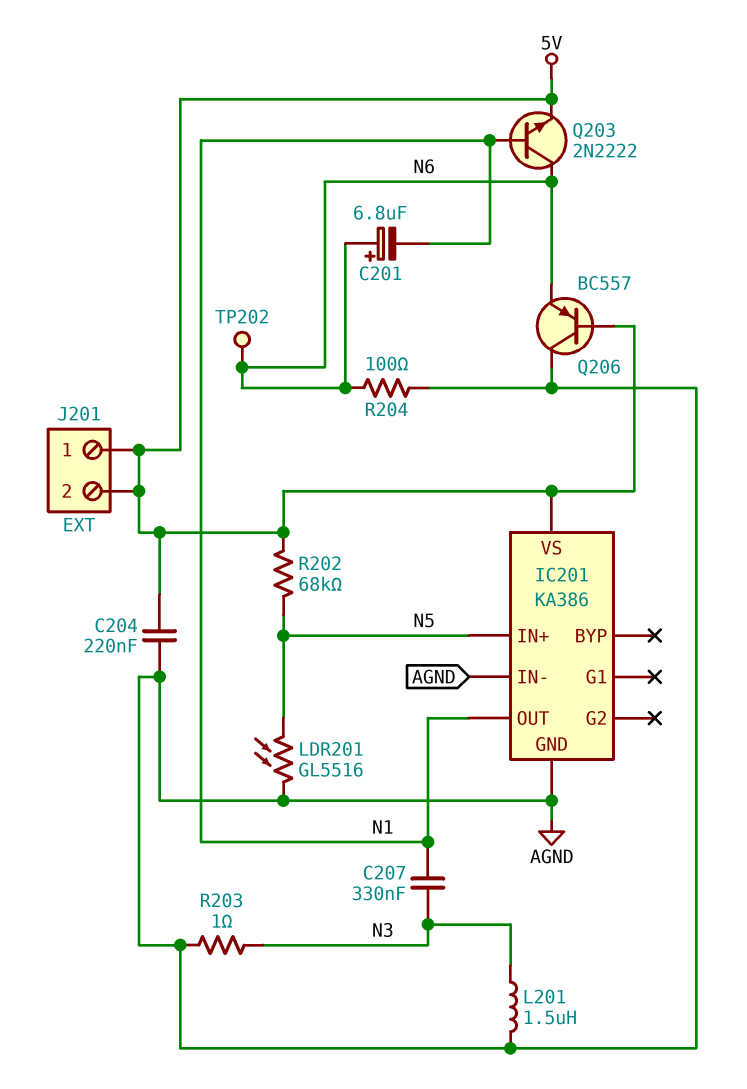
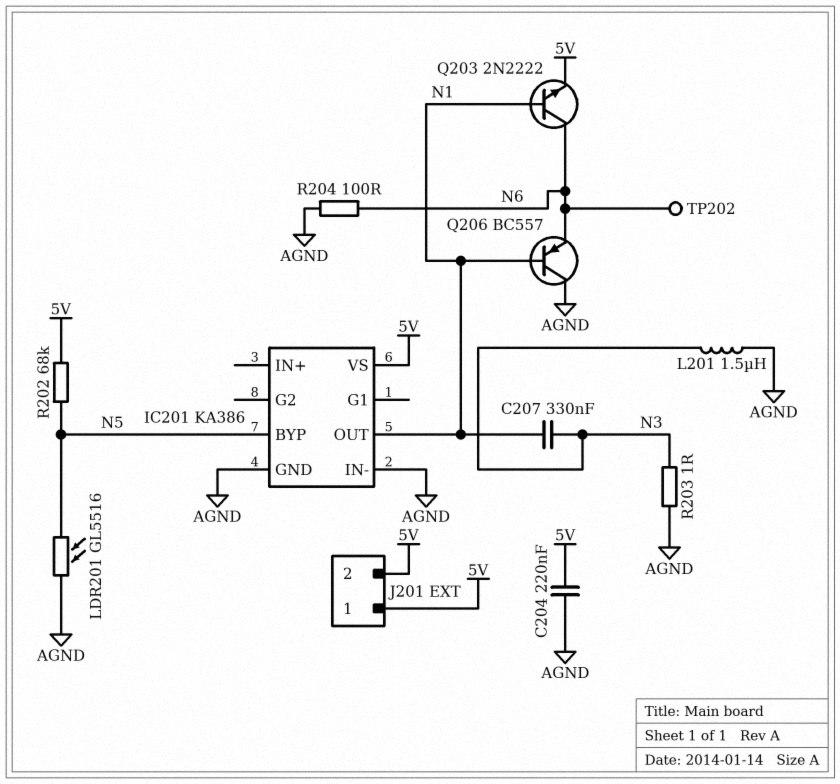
C201: 6.8uF (plus N6, minus N1) -> none
IC201 pin BYP: none -> N5
IC201 pin IN+: N5 -> none
Q206: PNP BC557 (B 5V, C AGND, E N6) -> PNP BC557 (B N1, C AGND, E N6)

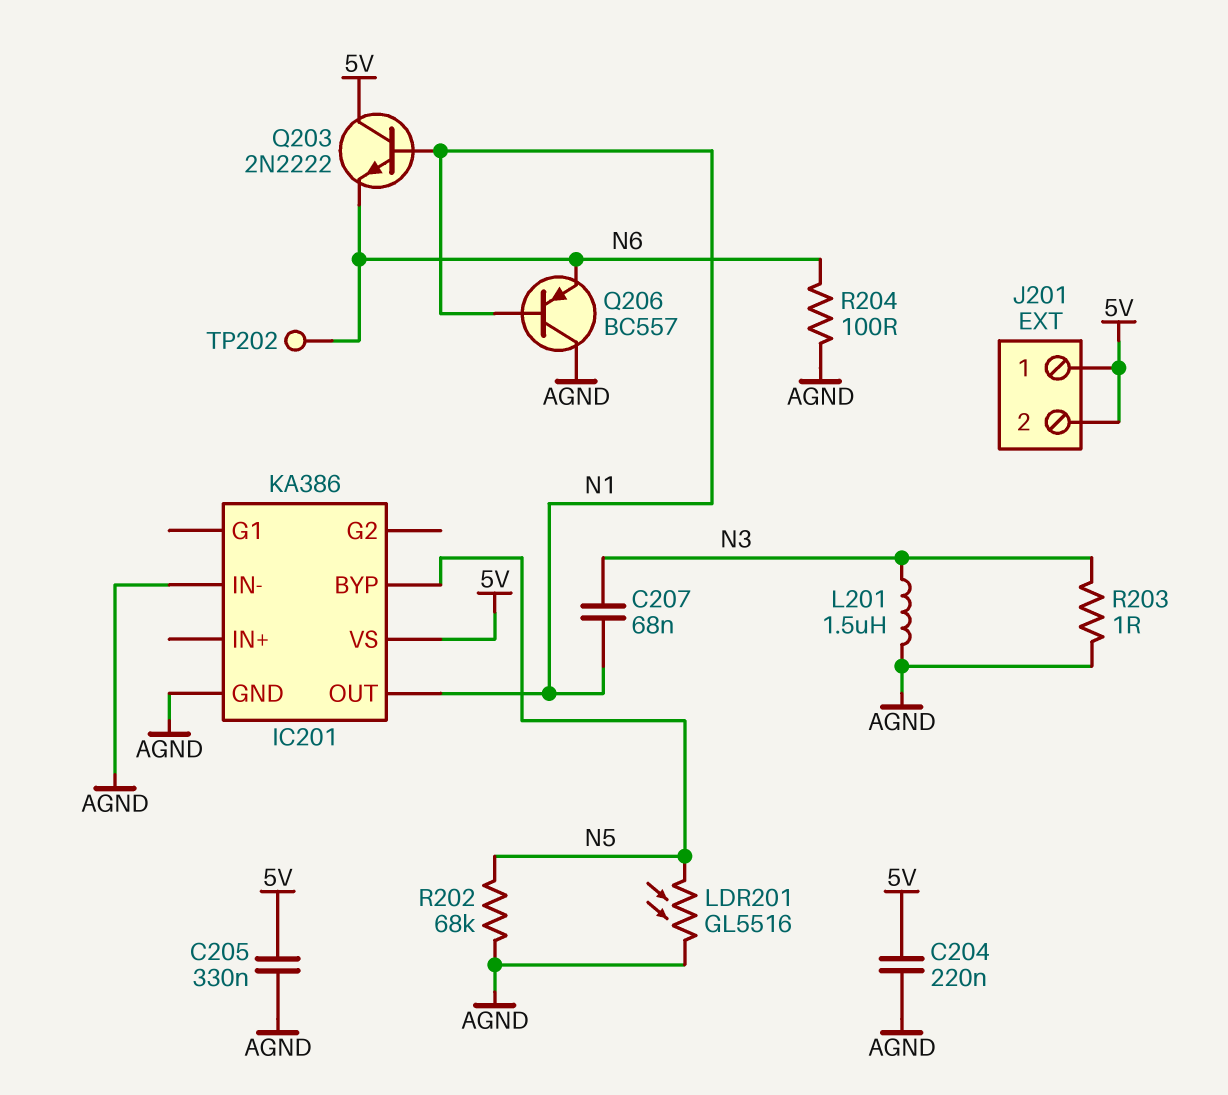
C205: none -> 330nF (5V, AGND)
C207: 330nF (N1, N3) -> 68nF (N1, N3)
Q203: NPN 2N2222 (B N1, C N6, E 5V) -> NPN 2N2222 (B N1, C 5V, E N6)
R202: 68k (5V, N5) -> 68k (AGND, N5)

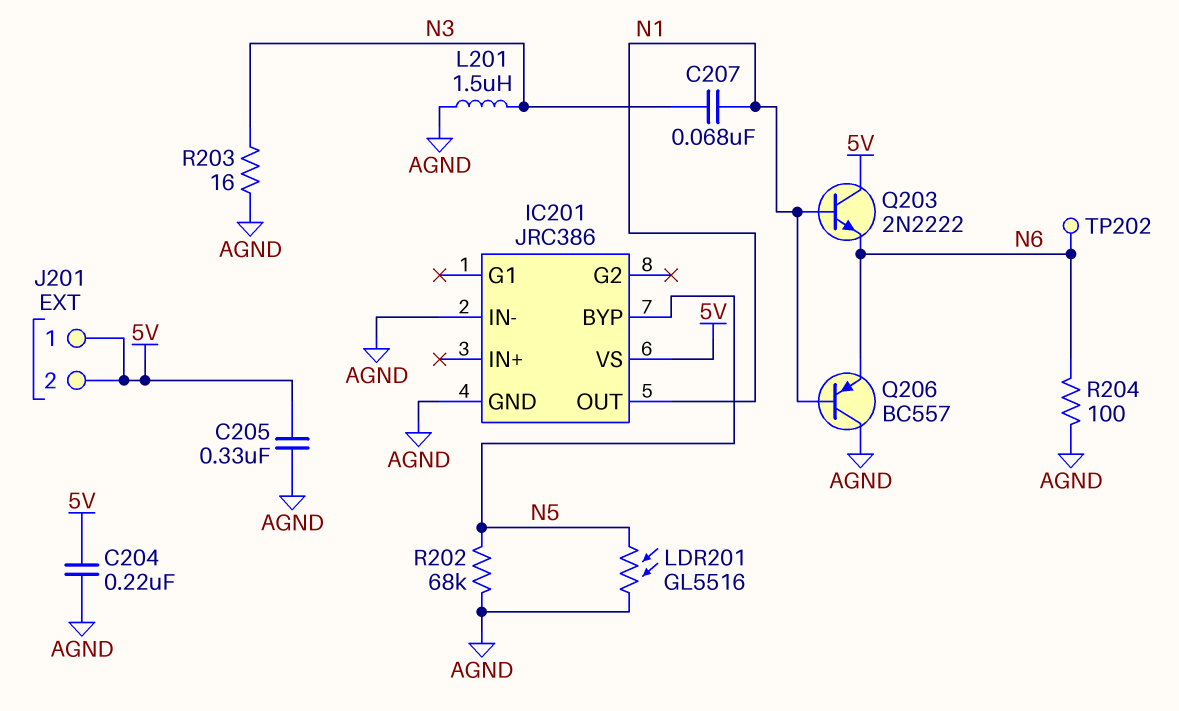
IC201: KA386 -> JRC386
R203: 1 (AGND, N3) -> 16 (AGND, N3)

